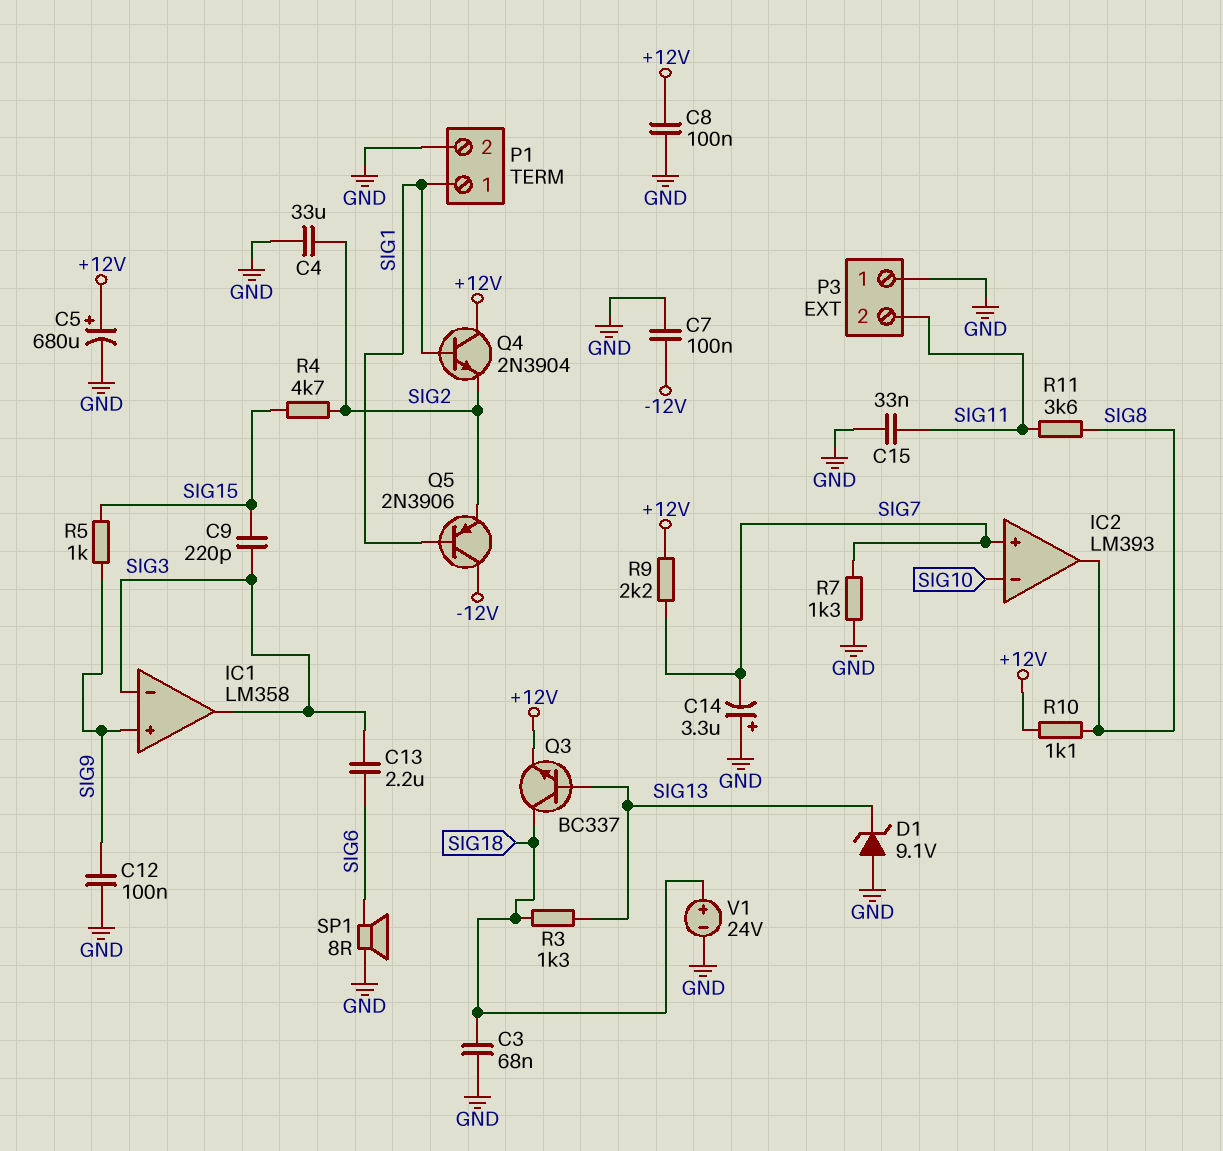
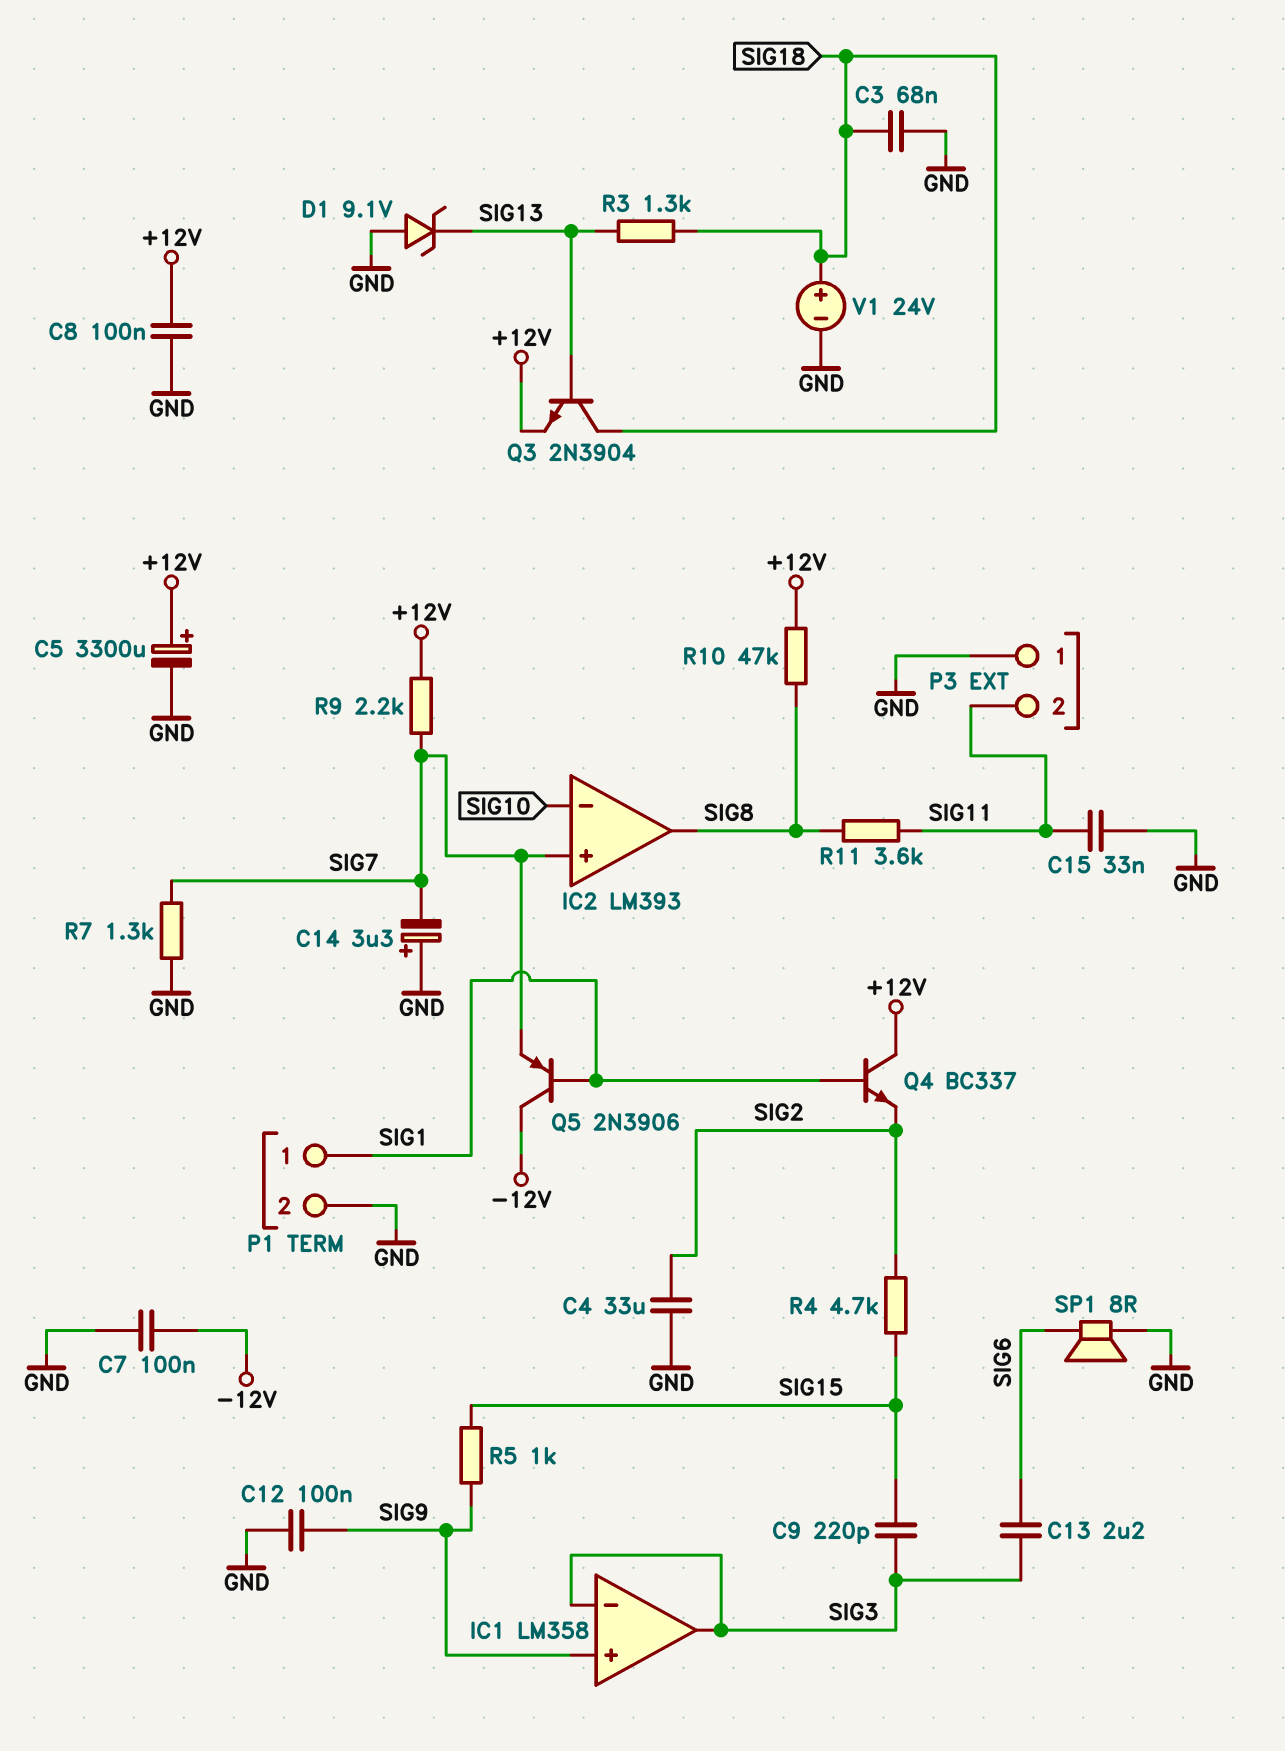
C5: 680uF (plus +12V, minus GND) -> 3300uF (plus +12V, minus GND)
Q3: NPN BC337 (B SIG13, C SIG18, E +12V) -> NPN 2N3904 (B SIG13, C SIG18, E +12V)
Q4: NPN 2N3904 (B SIG1, C +12V, E SIG2) -> NPN BC337 (B SIG1, C +12V, E SIG2)
Q5: PNP 2N3906 (B SIG1, C -12V, E SIG2) -> PNP 2N3906 (B SIG1, C -12V, E SIG7)
R10: 1.1k (+12V, SIG8) -> 47k (+12V, SIG8)

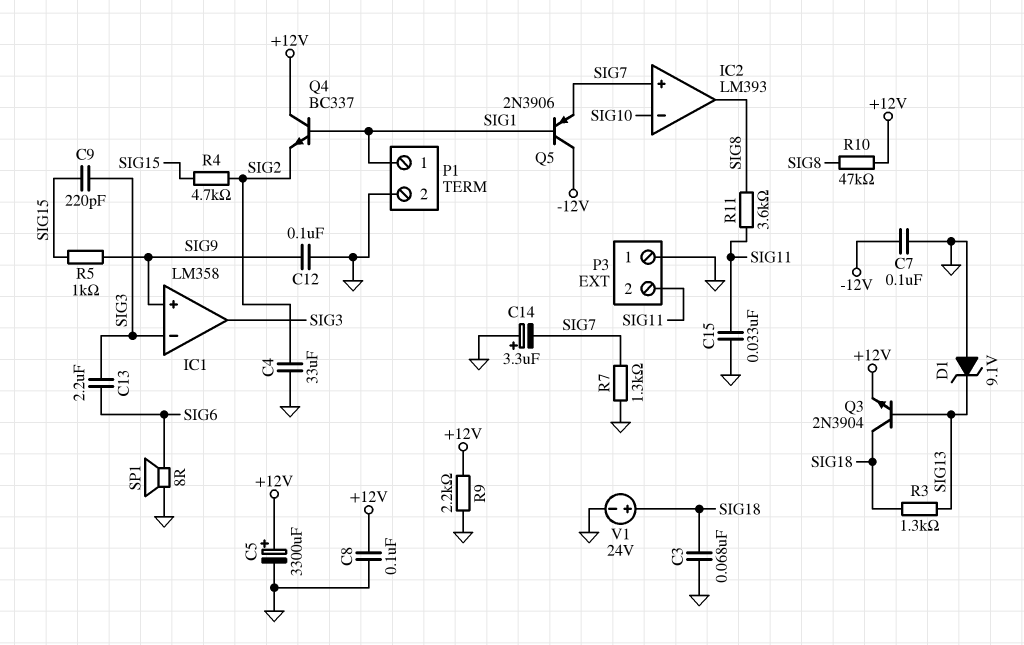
R9: 2.2k (+12V, SIG7) -> 2.2k (+12V, GND)

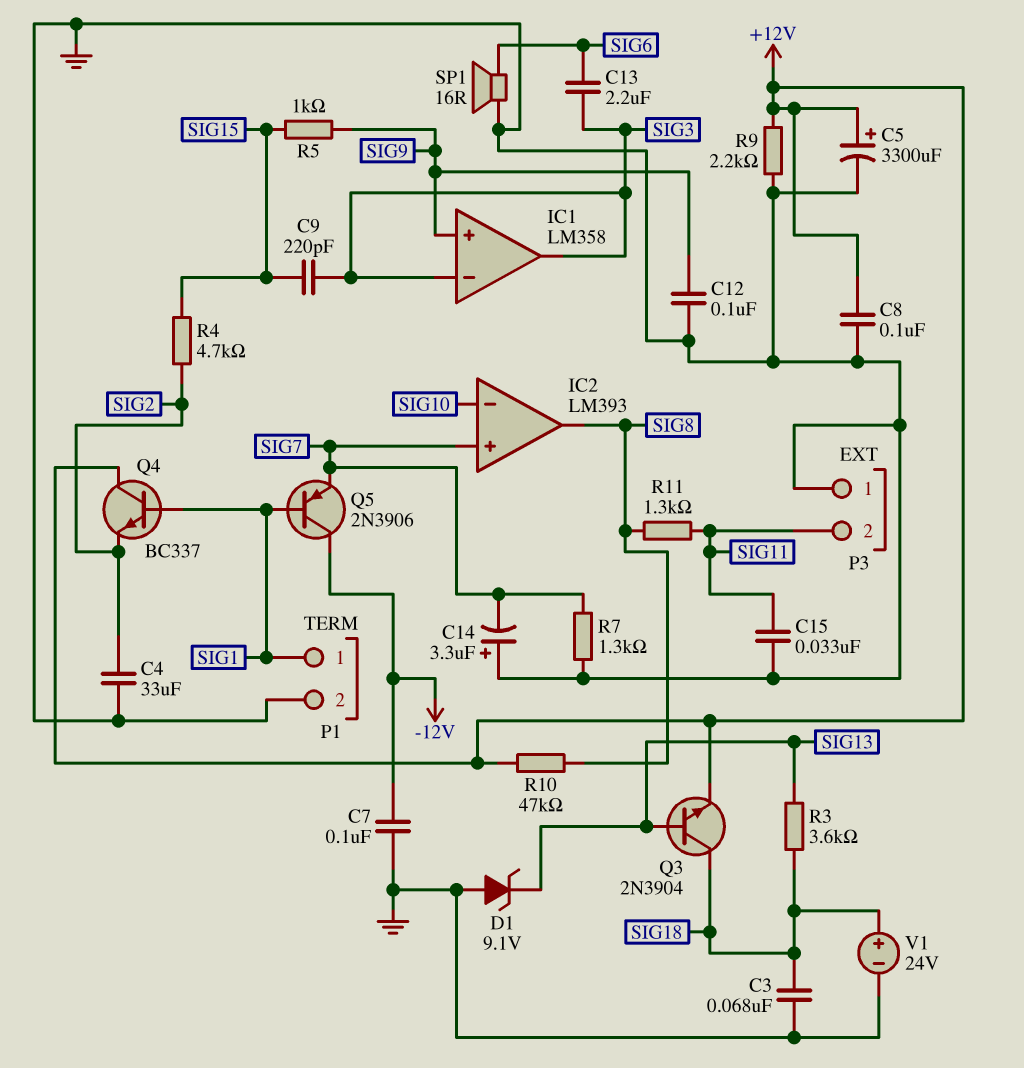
R3: 1.3k (SIG13, SIG18) -> 3.6k (SIG13, SIG18)
R11: 3.6k (SIG8, SIG11) -> 1.3k (SIG8, SIG11)
SP1: speaker 8R (GND, SIG6) -> speaker 16R (GND, SIG6)

